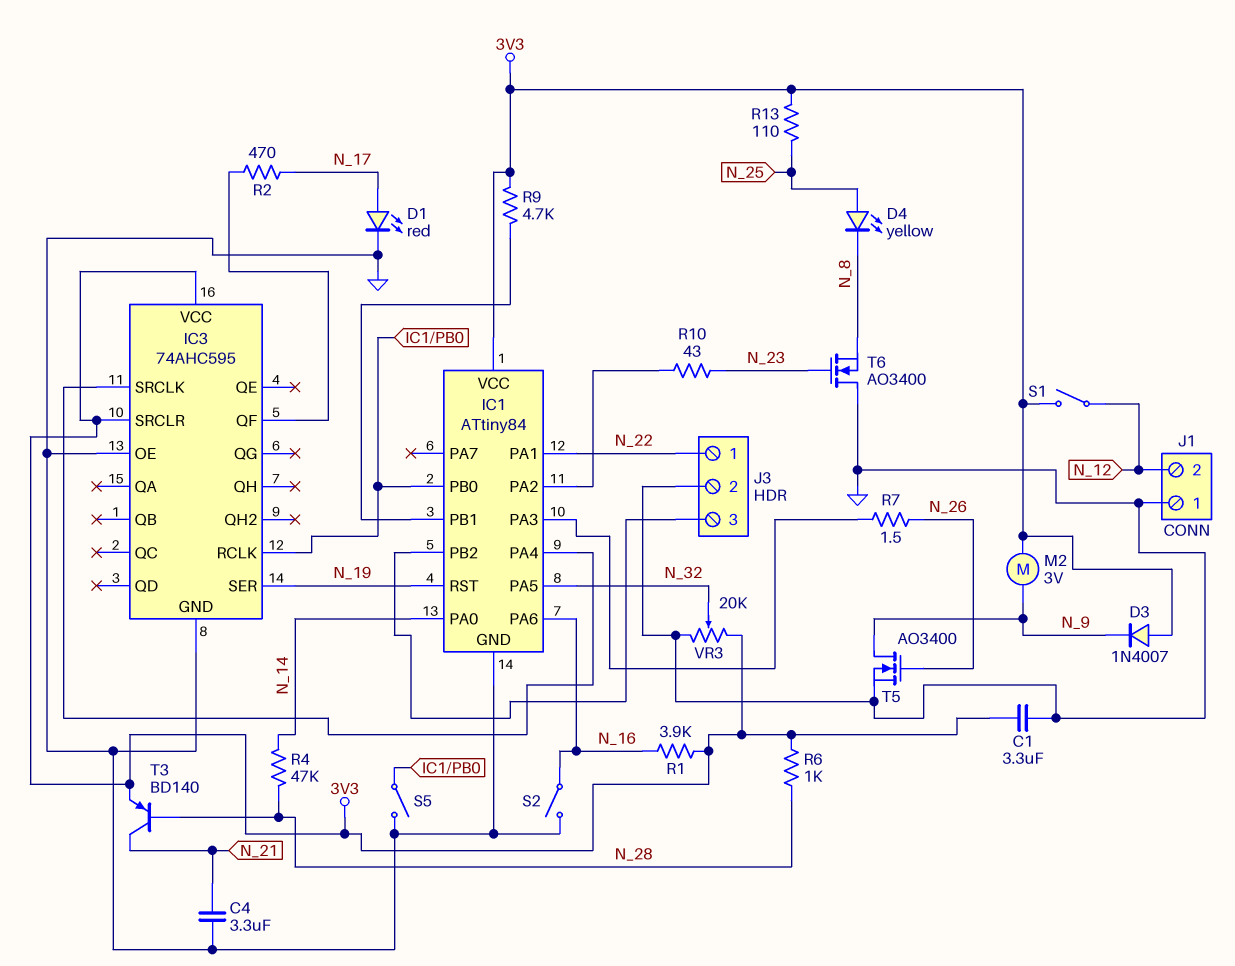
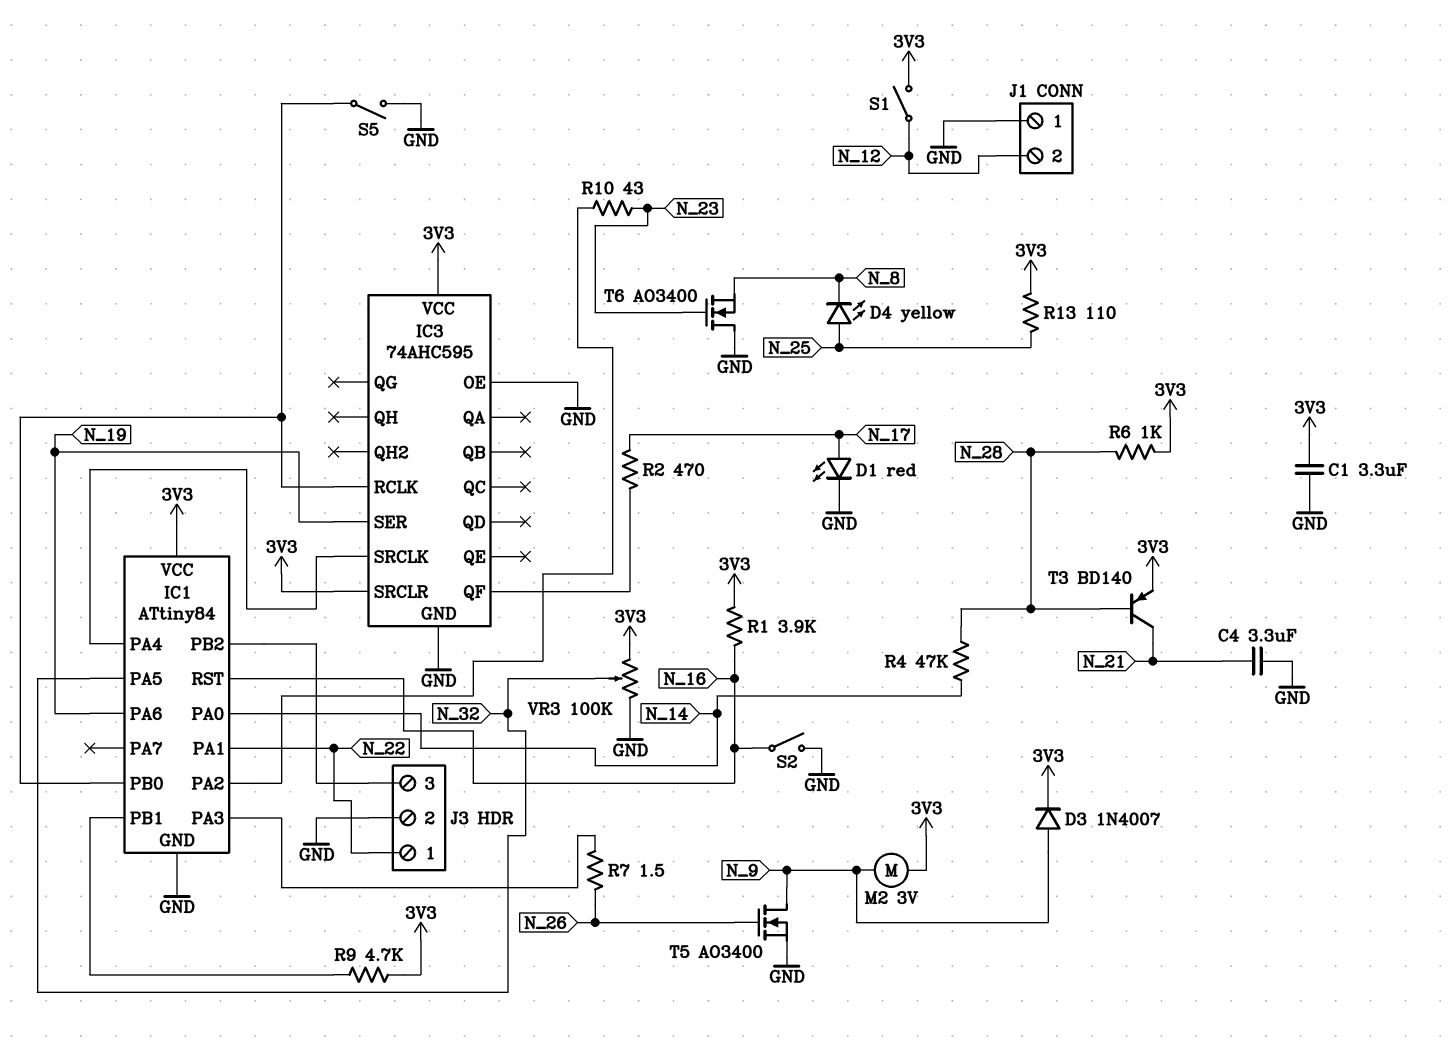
D3: diode 1N4007 (A 3V3, K N_9) -> diode 1N4007 (A N_9, K 3V3)
IC1 pin PA6: N_16 -> N_19
IC1 pin RST: N_19 -> N_16
VR3: 20k (3V3, GND, wiper N_32) -> 100k (3V3, GND, wiper N_32)

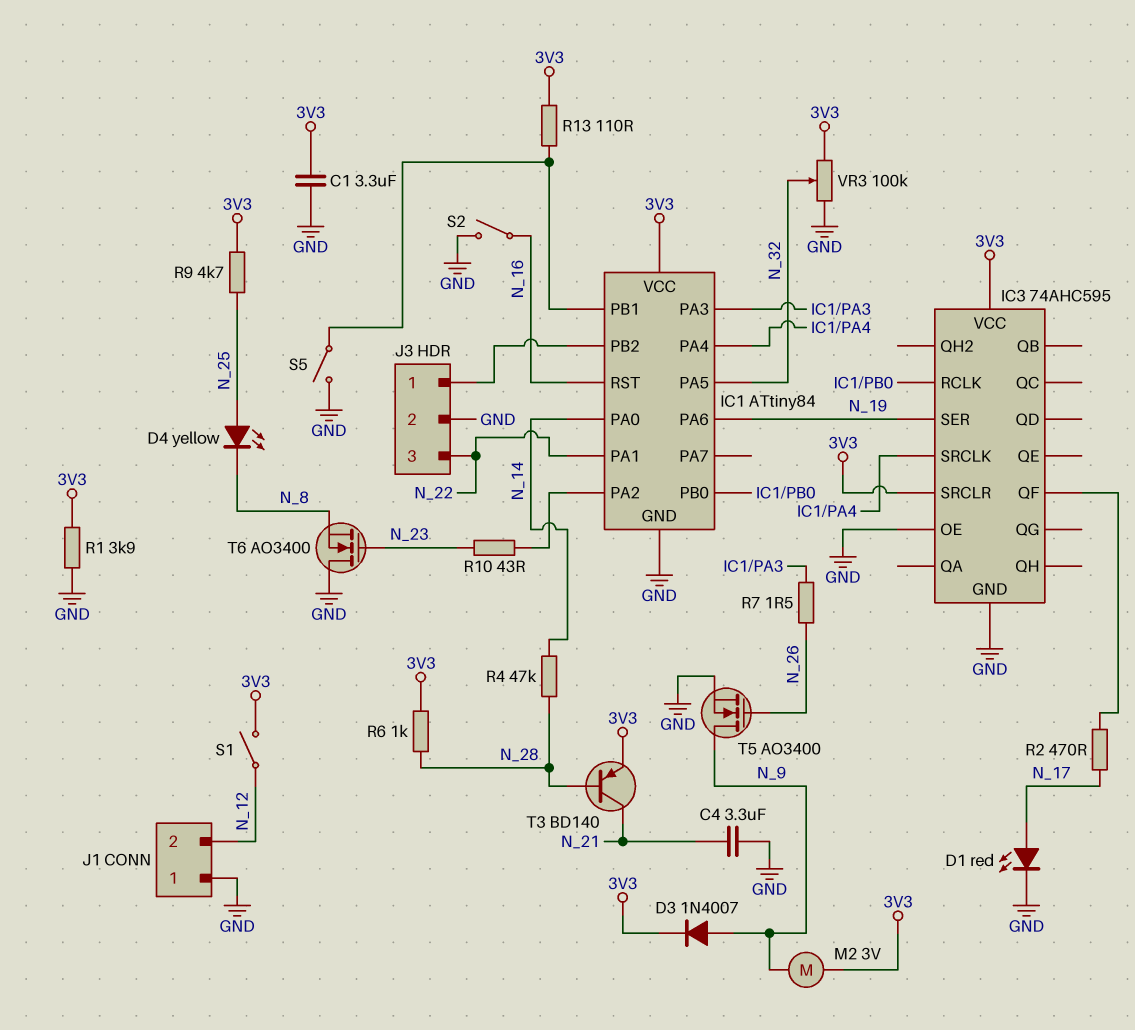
J3 pin 1: N_22 -> IC1/PB2
J3 pin 3: IC1/PB2 -> N_22
R1: 3.9k (3V3, N_16) -> 3.9k (3V3, GND)
R9: 4.7k (3V3, IC1/PB1) -> 4.7k (3V3, N_25)
R13: 110 (3V3, N_25) -> 110 (3V3, IC1/PB1)
S5: switch (GND, IC1/PB0) -> switch (GND, IC1/PB1)

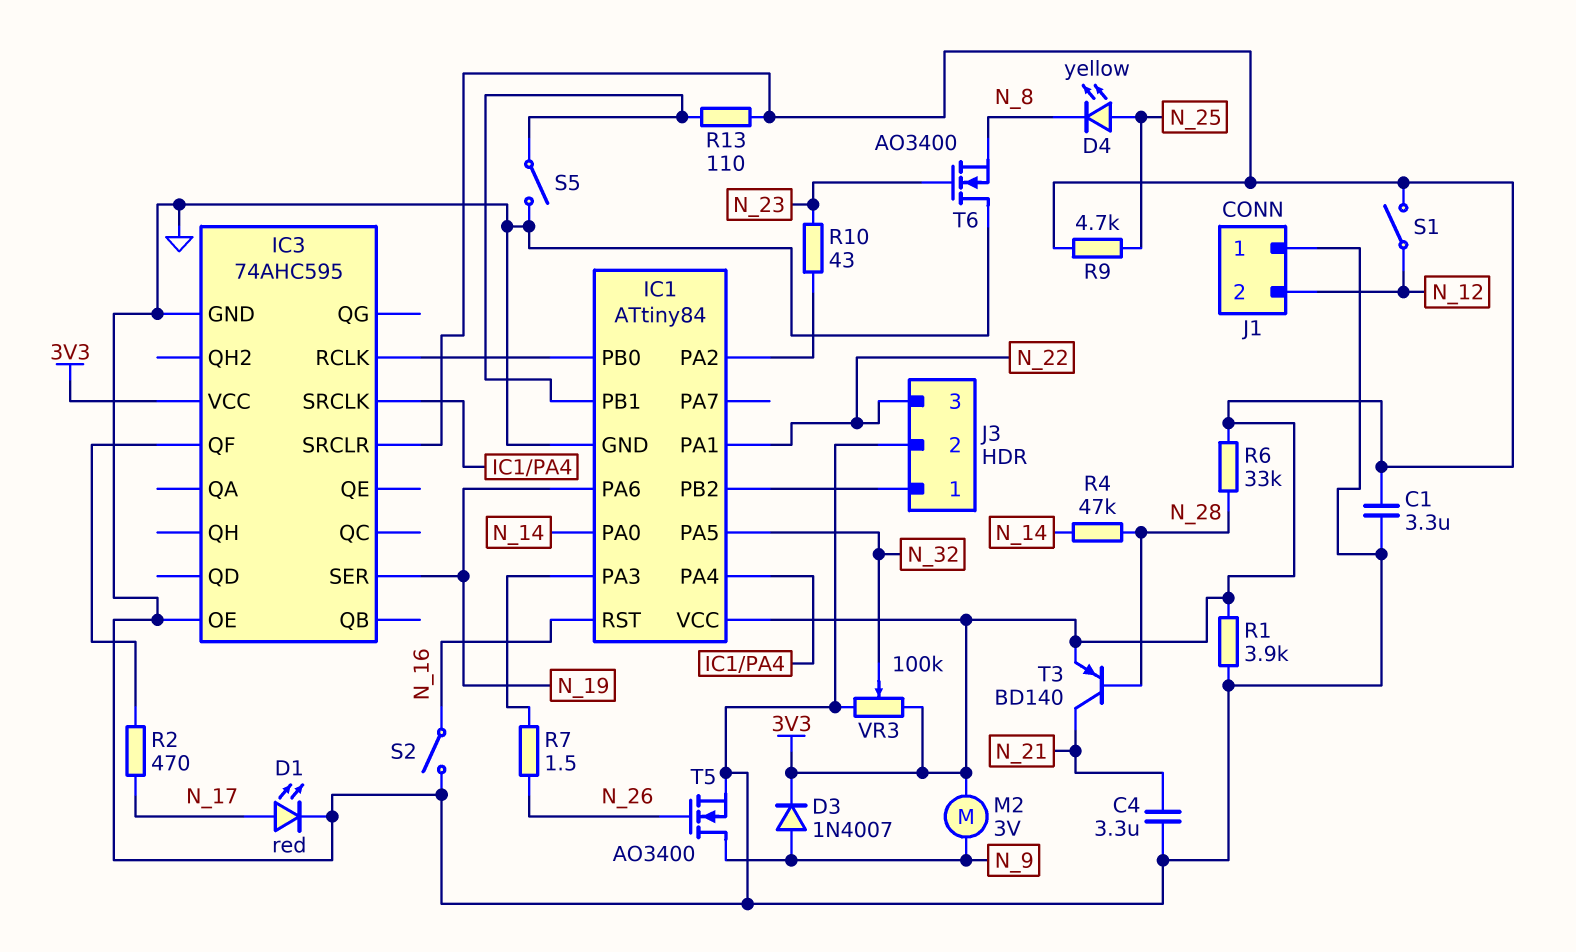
R6: 1k (3V3, N_28) -> 33k (3V3, N_28)

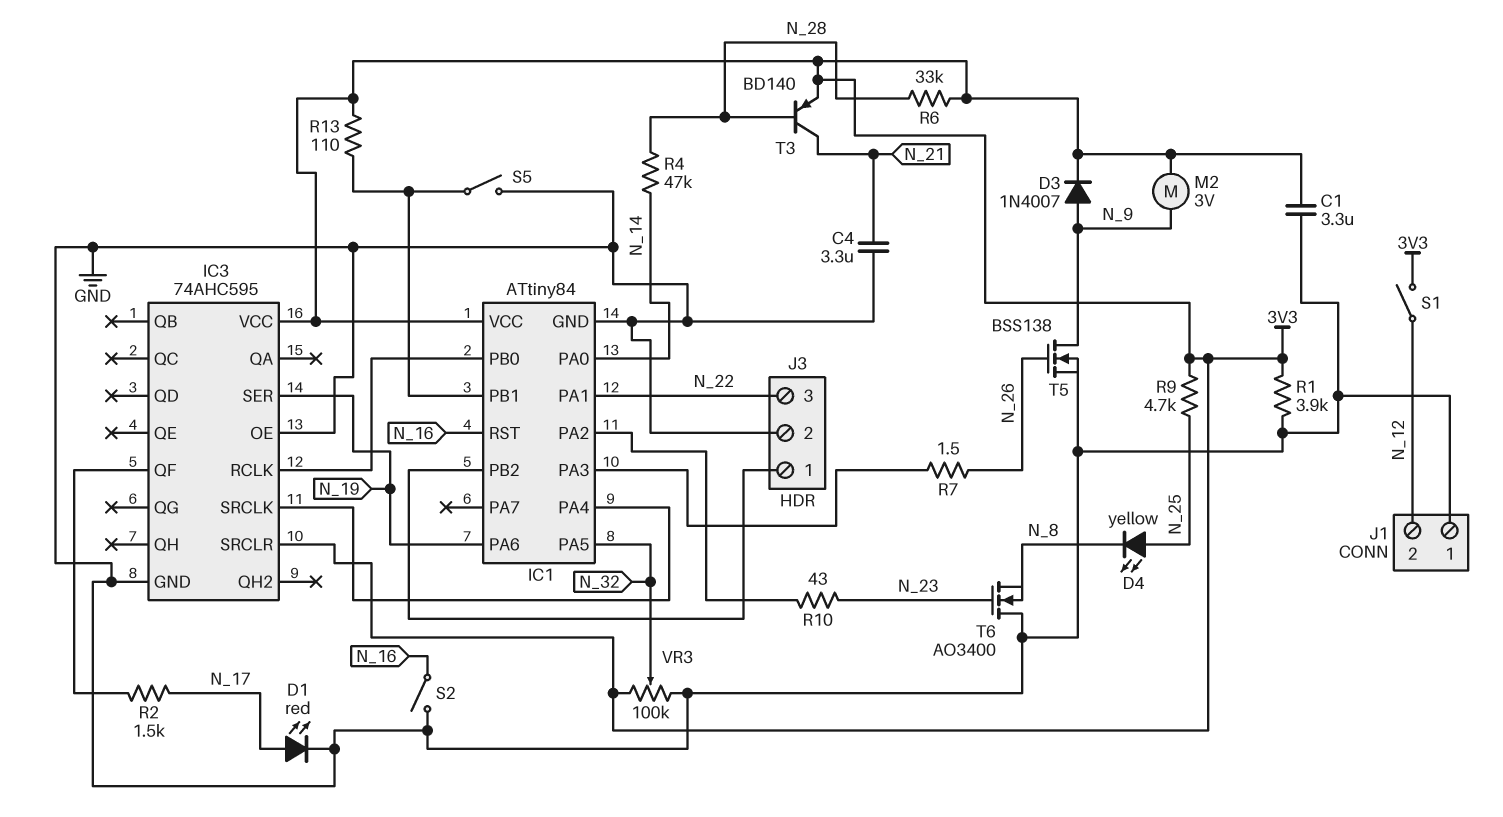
R2: 470 (IC3/QF, N_17) -> 1.5k (IC3/QF, N_17)
T5: NMOS AO3400 (G N_26, D N_9, S GND) -> NMOS BSS138 (G N_26, D N_9, S GND)

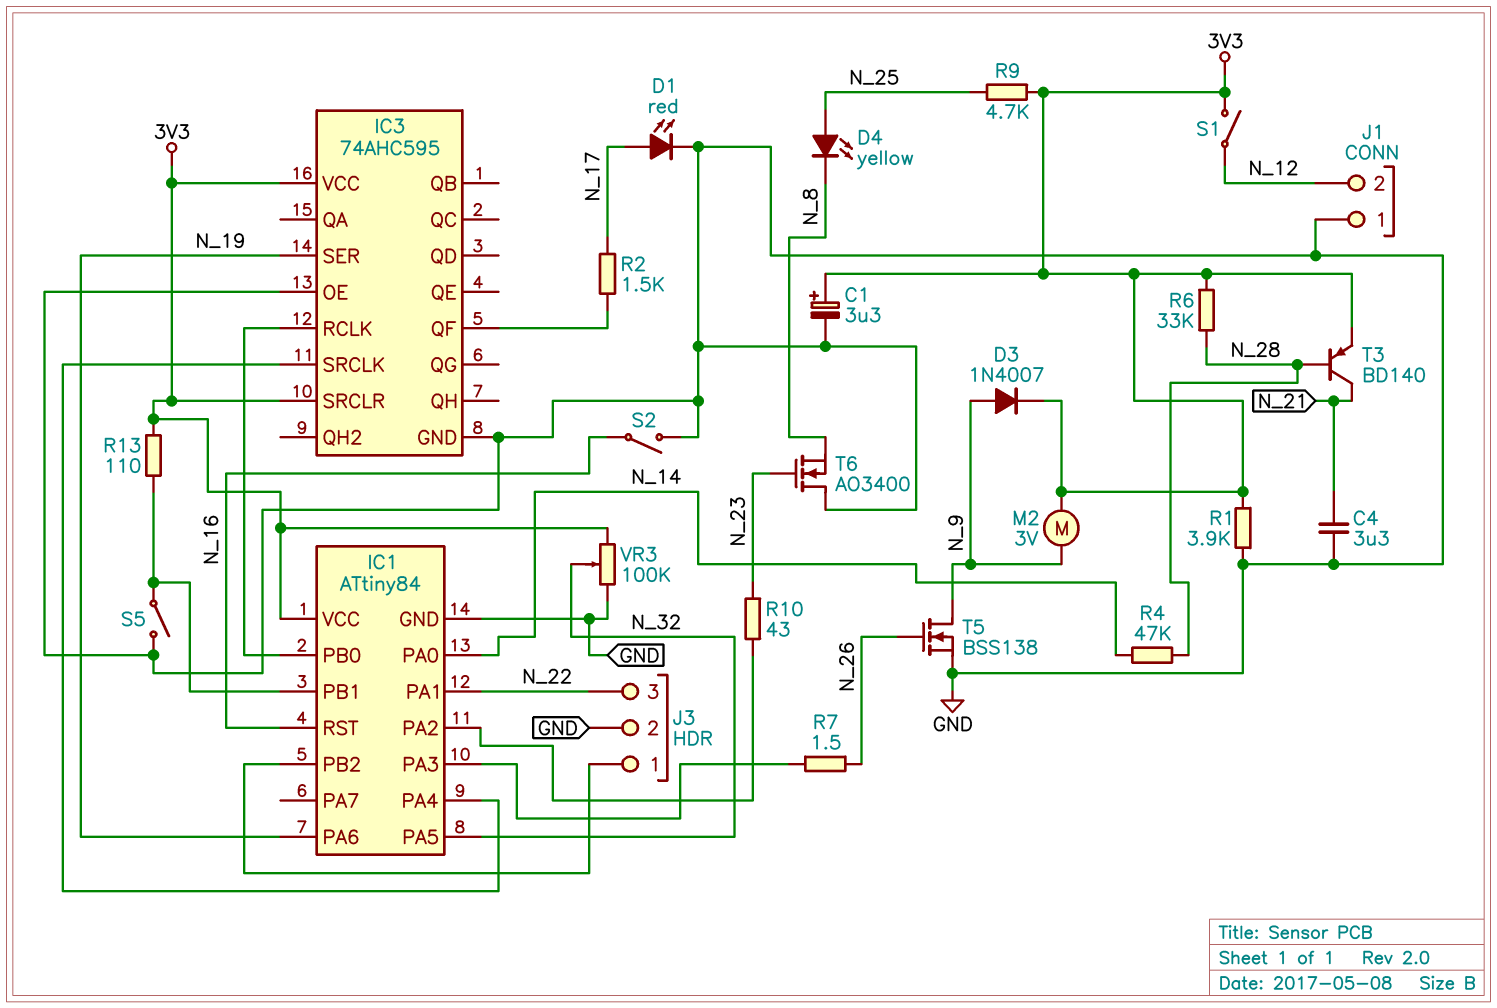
C1: 3.3uF (3V3, GND) -> 3.3uF (plus 3V3, minus GND)

